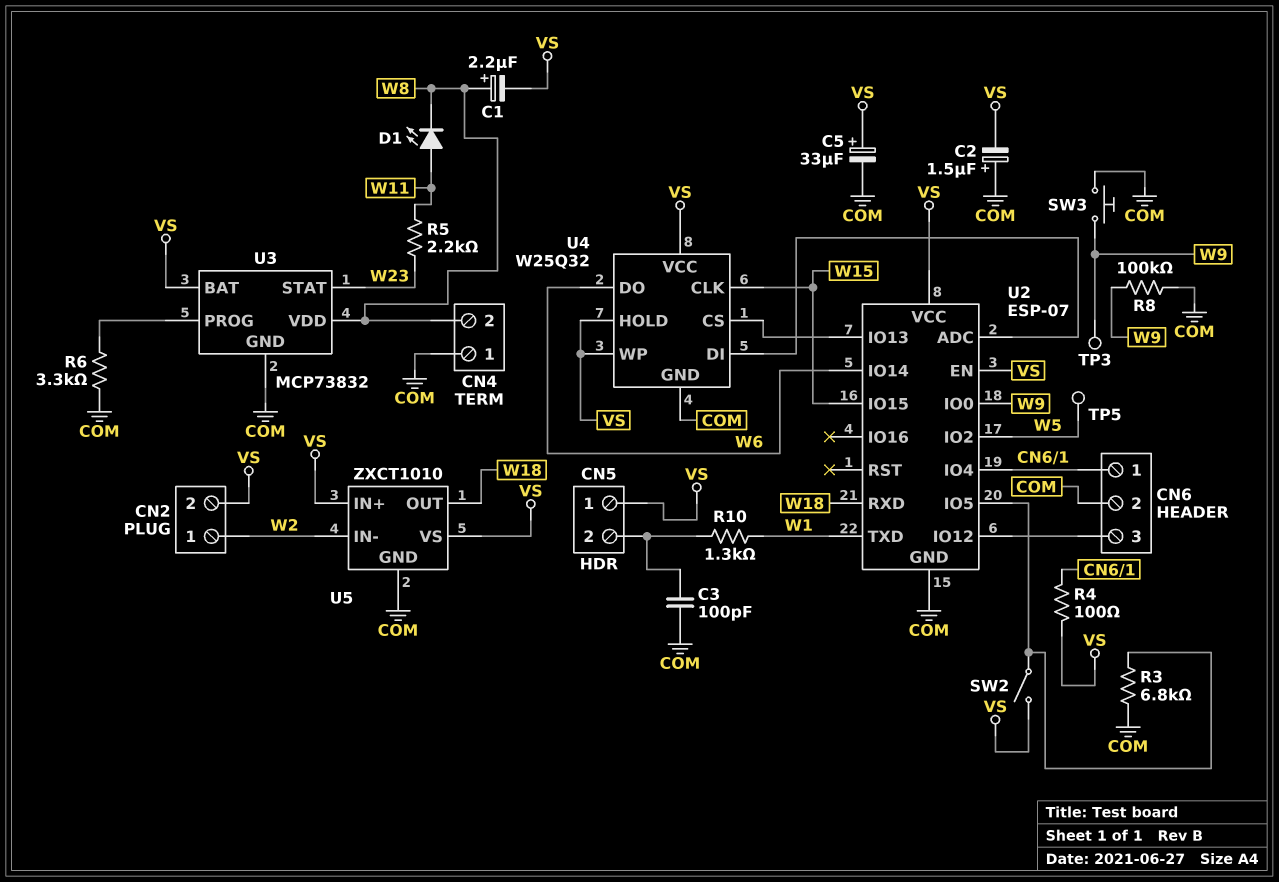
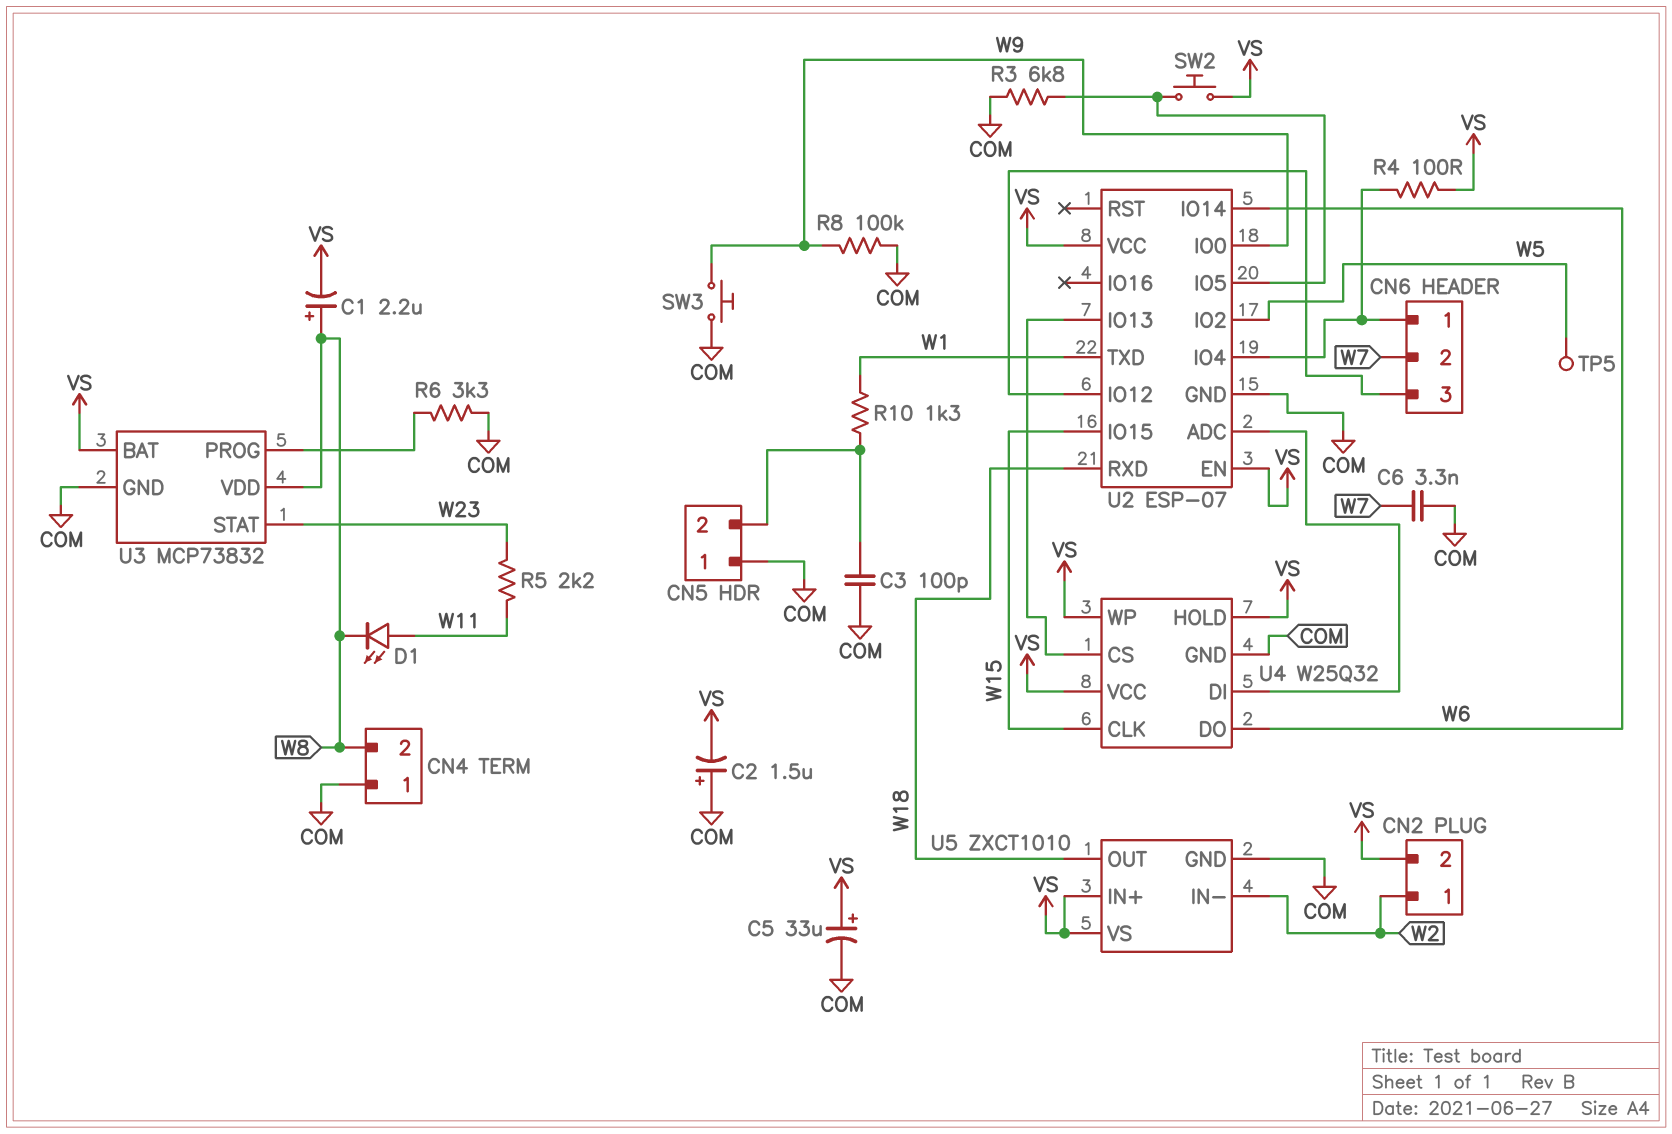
C6: none -> 3.3nF (COM, W7)
CN5 pin 1: VS -> COM
CN6 pin 2: COM -> W7
SW2: switch (U2/IO5, VS) -> button (U2/IO5, VS)
TP3: test point (W9) -> none

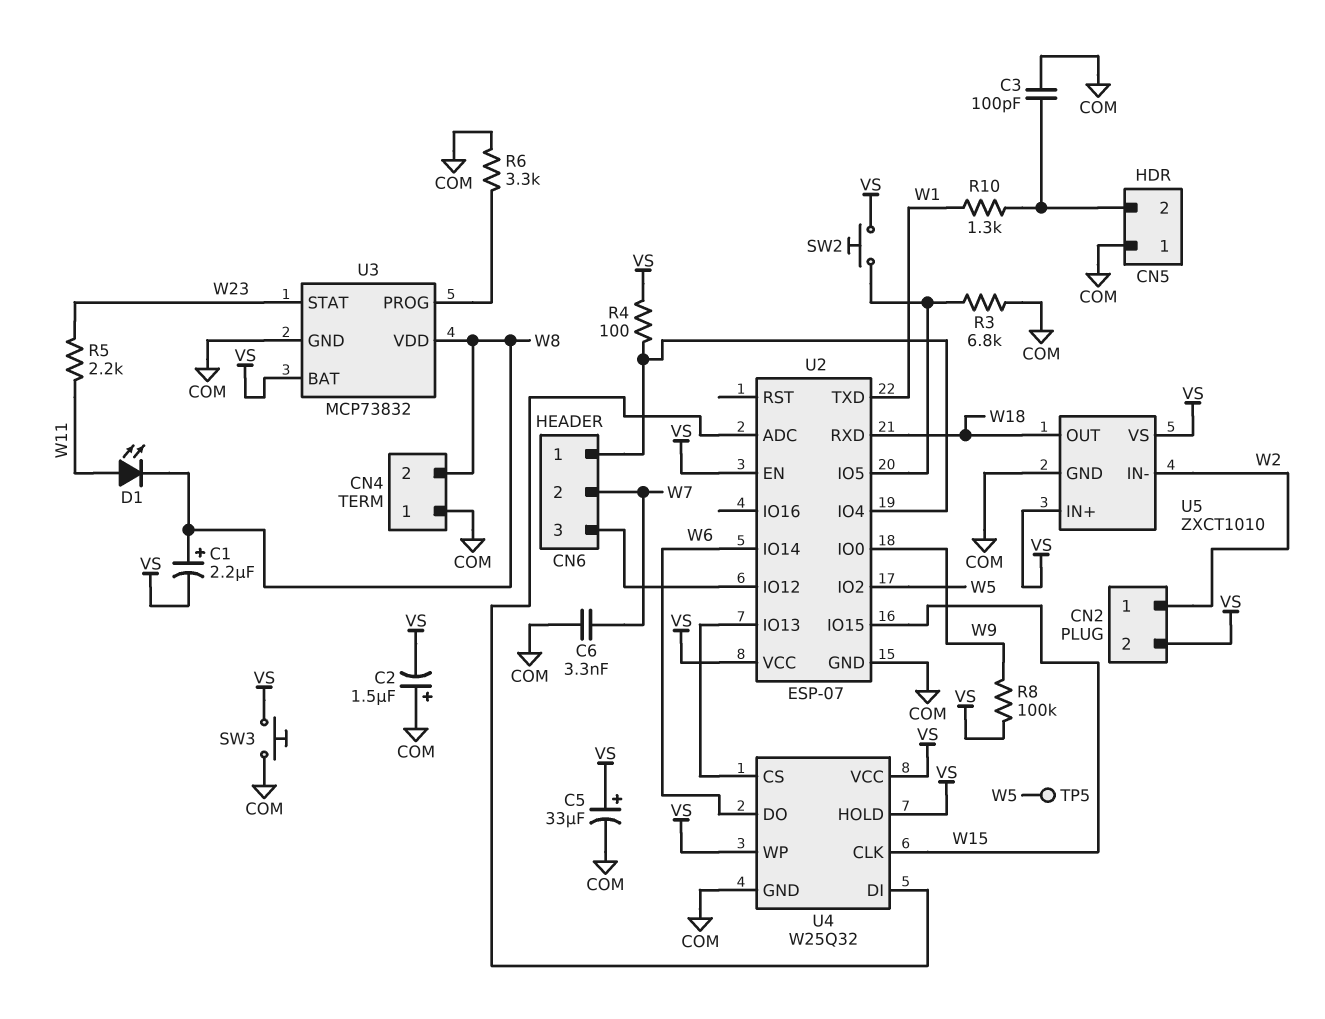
R8: 100k (COM, W9) -> 100k (VS, W9)
SW3: button (COM, W9) -> button (COM, VS)

